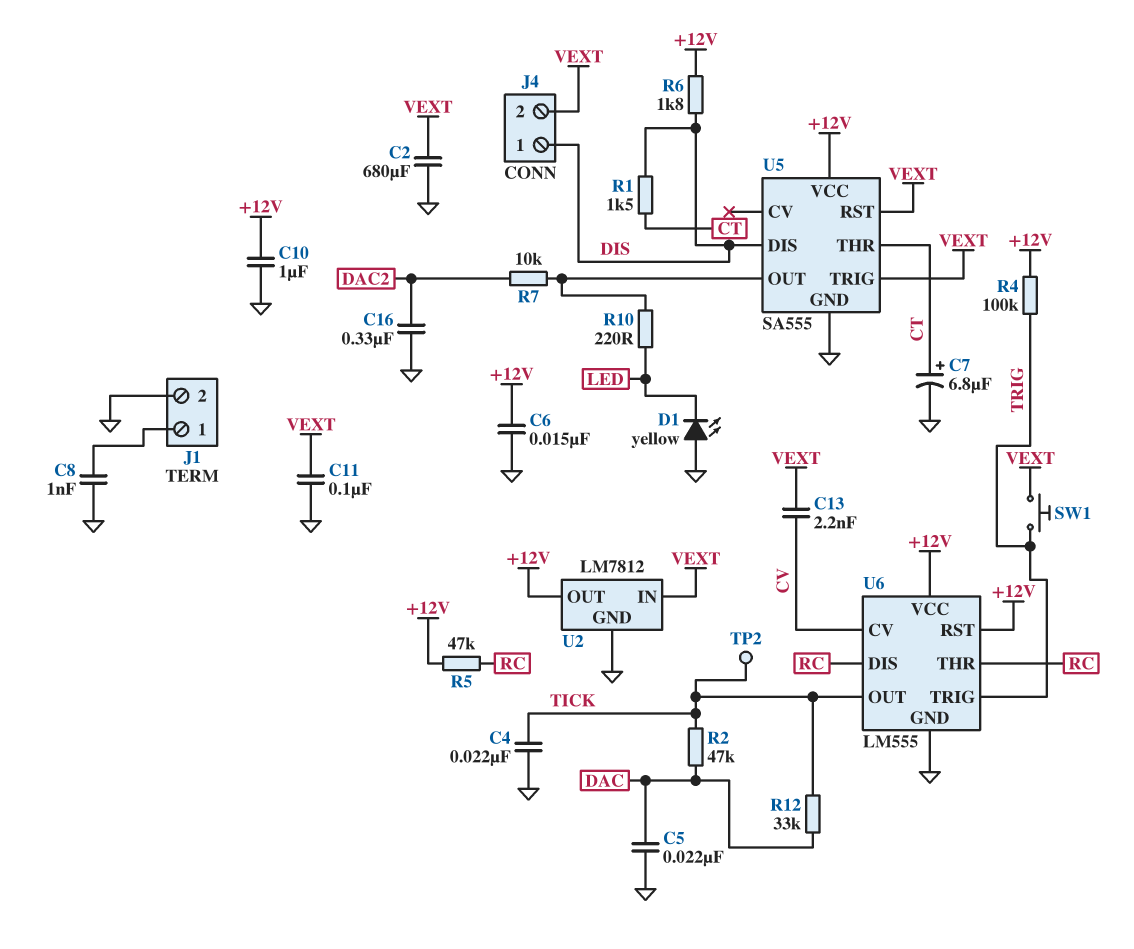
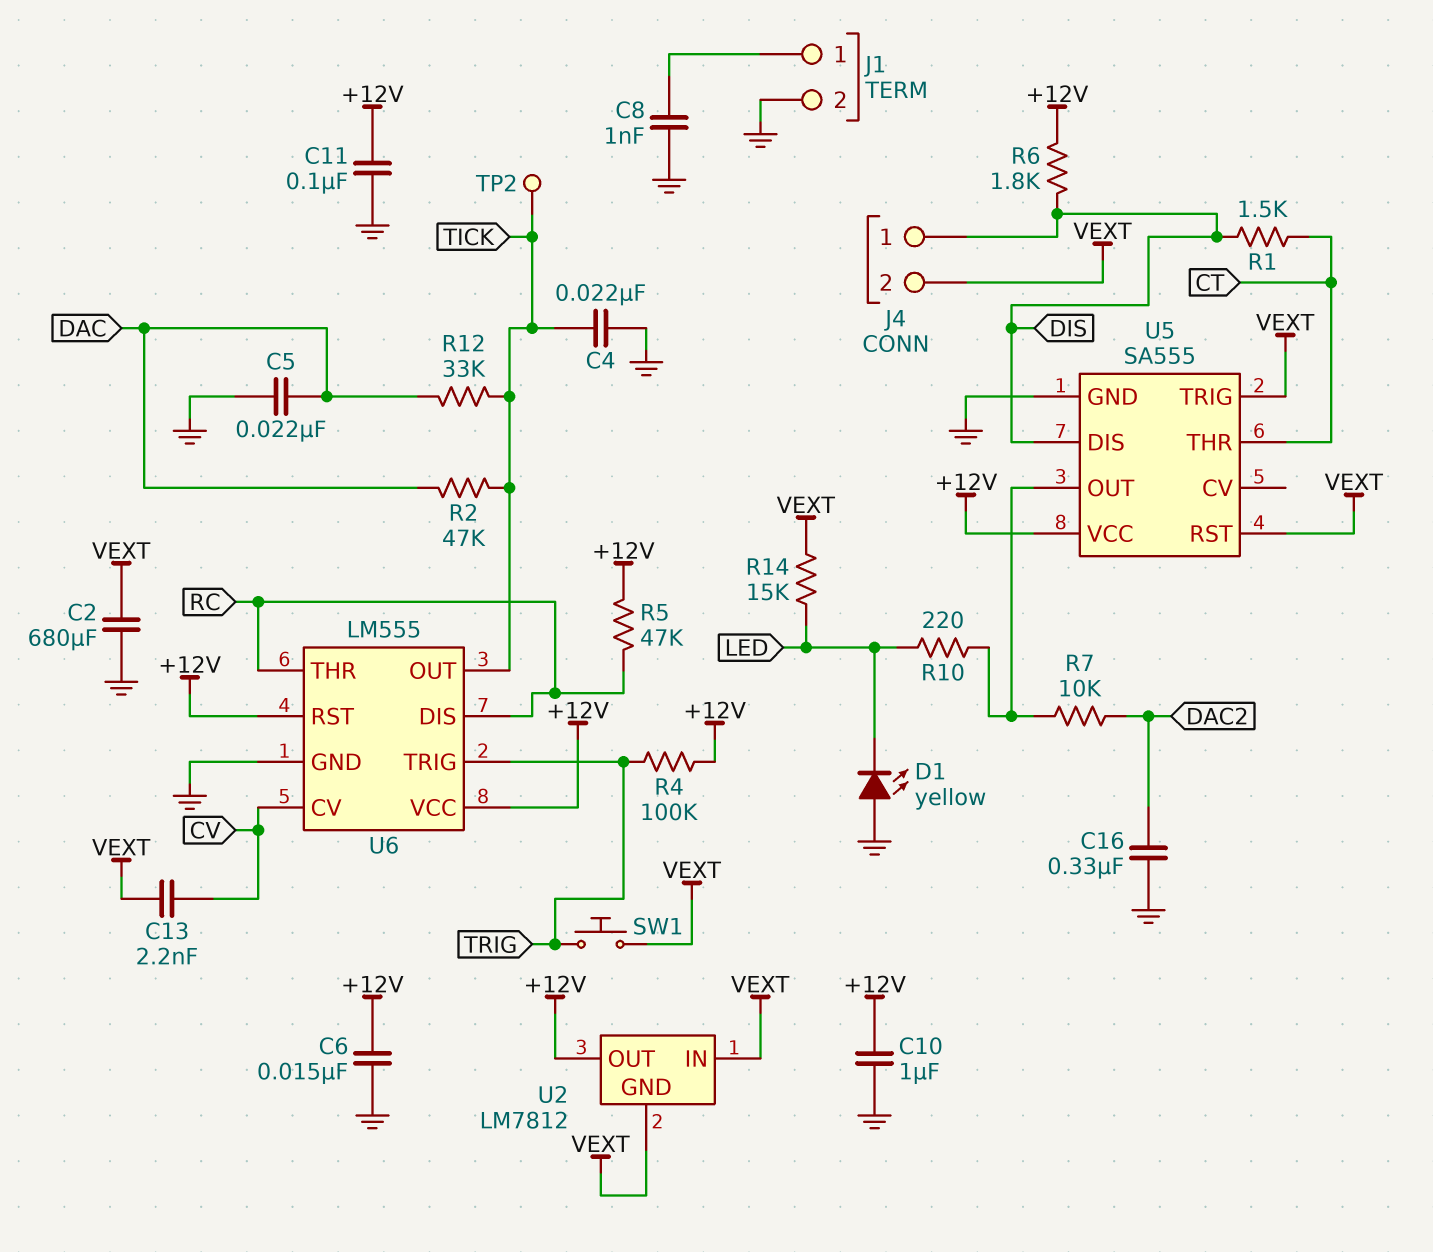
C7: 6.8uF (plus CT, minus GND) -> none
C11: 100nF (GND, VEXT) -> 100nF (+12V, GND)
R14: none -> 15k (LED, VEXT)
U2 pin GND: GND -> VEXT

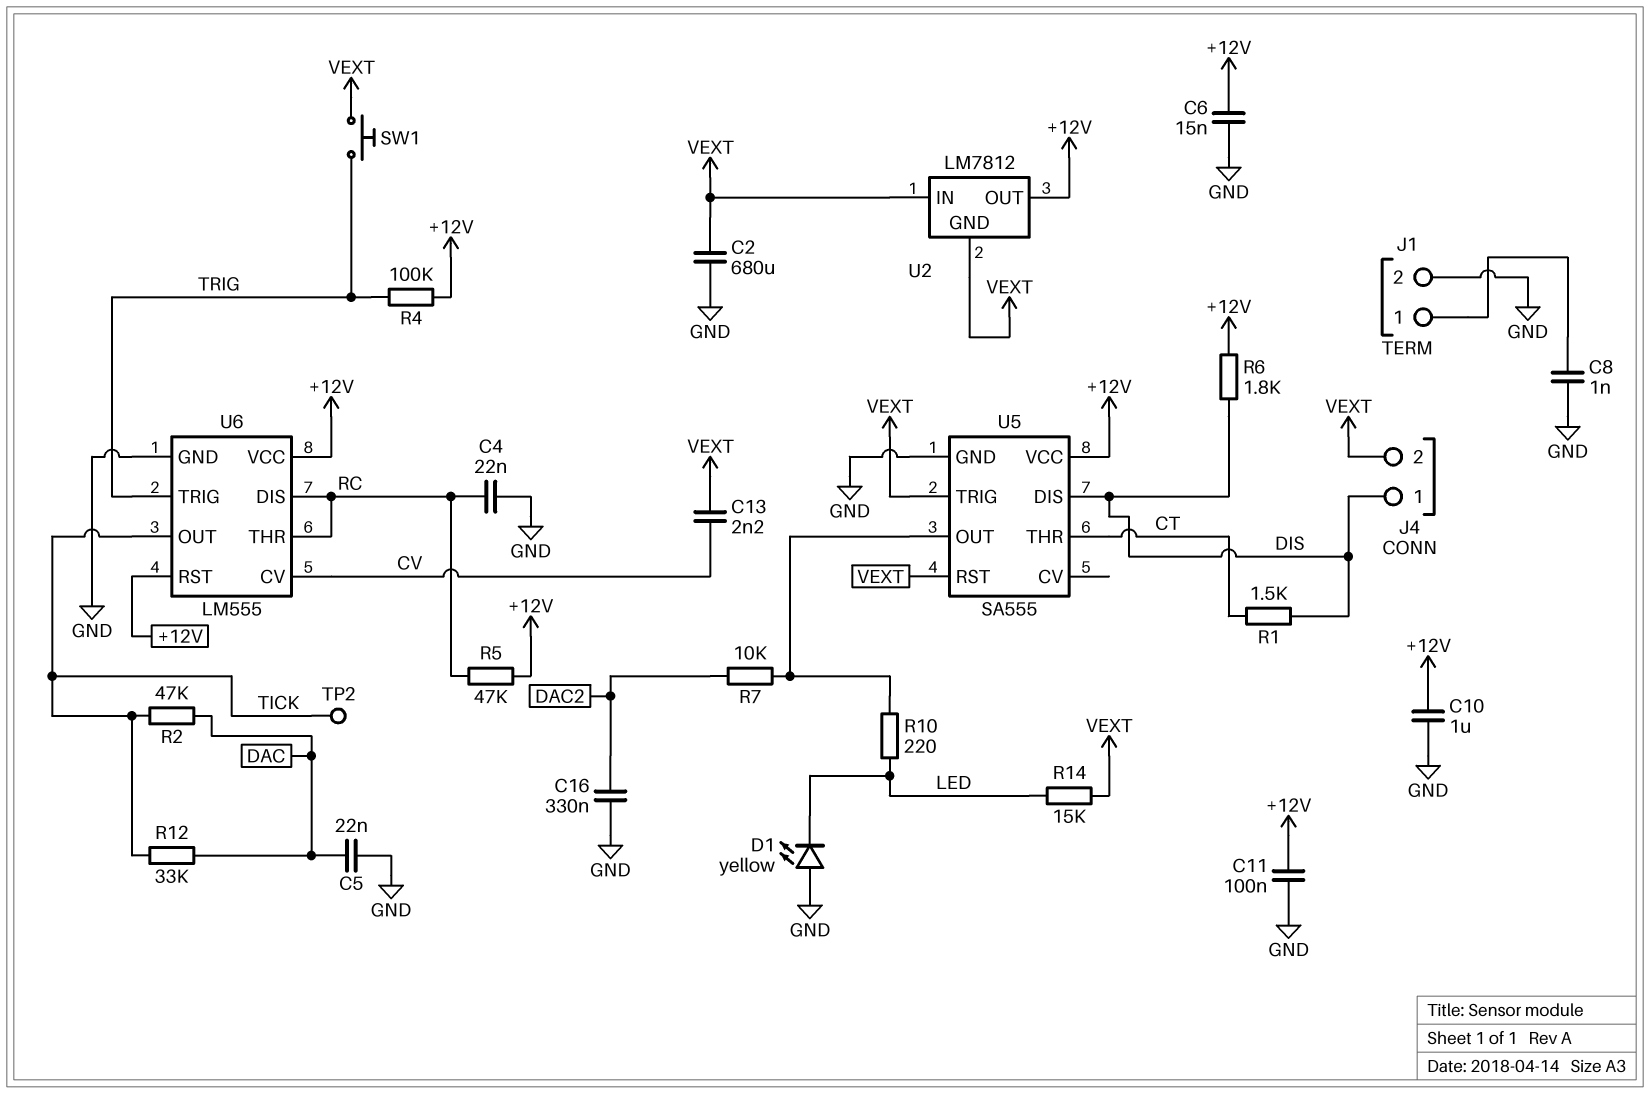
C4: 22nF (GND, TICK) -> 22nF (GND, RC)

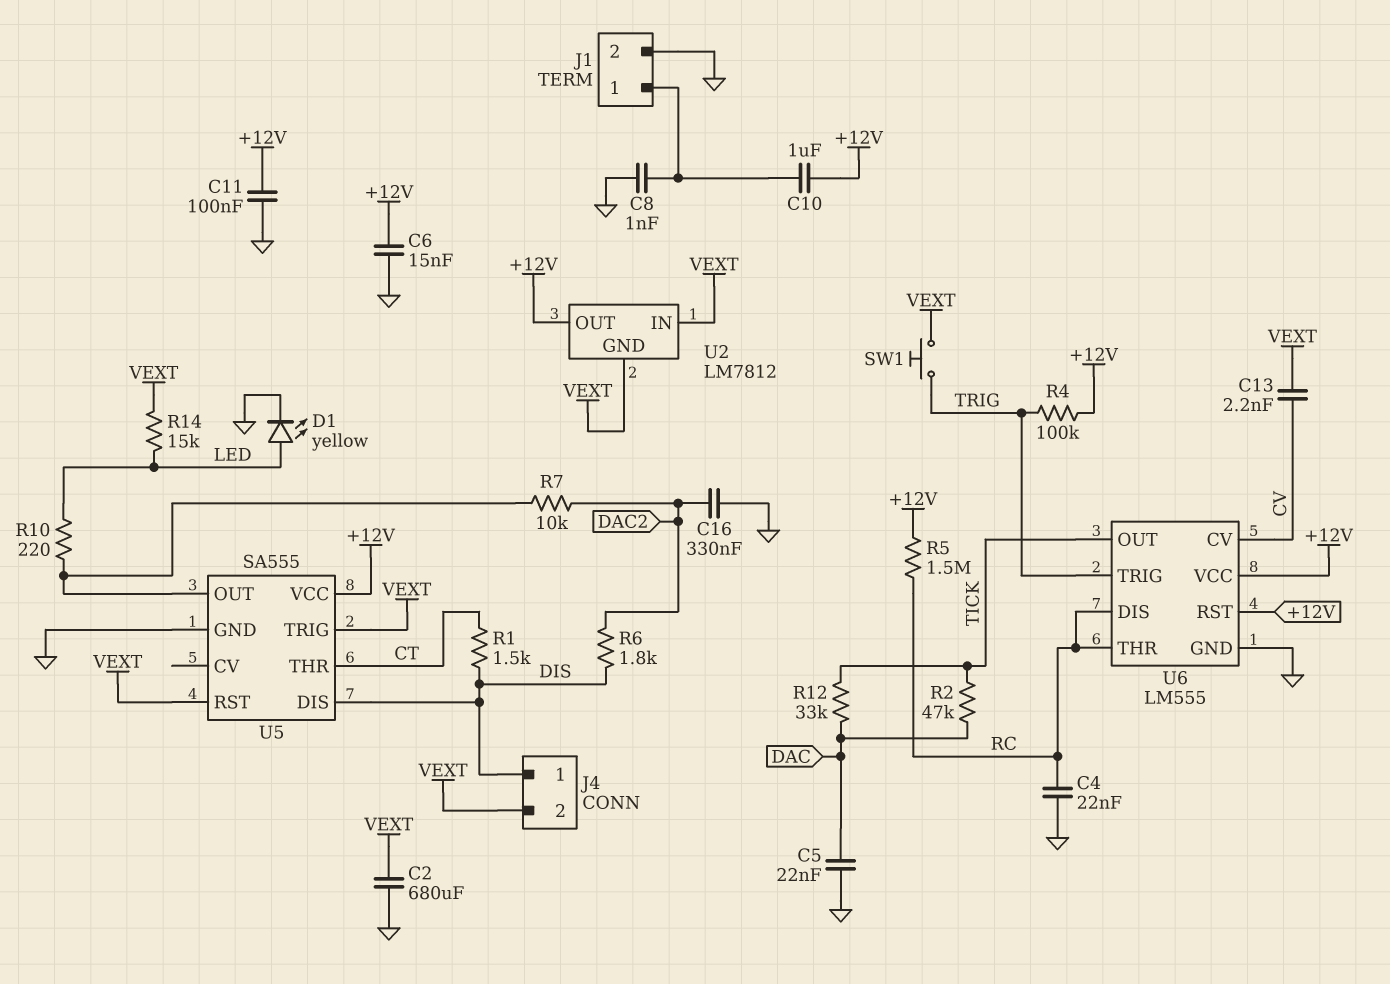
C10: 1uF (+12V, GND) -> 1uF (+12V, J1/1)
D1: LED yellow (A GND, K LED) -> LED yellow (A LED, K GND)
R5: 47k (+12V, RC) -> 1.5M (+12V, RC)
R6: 1.8k (+12V, DIS) -> 1.8k (DAC2, DIS)
TP2: test point (TICK) -> none

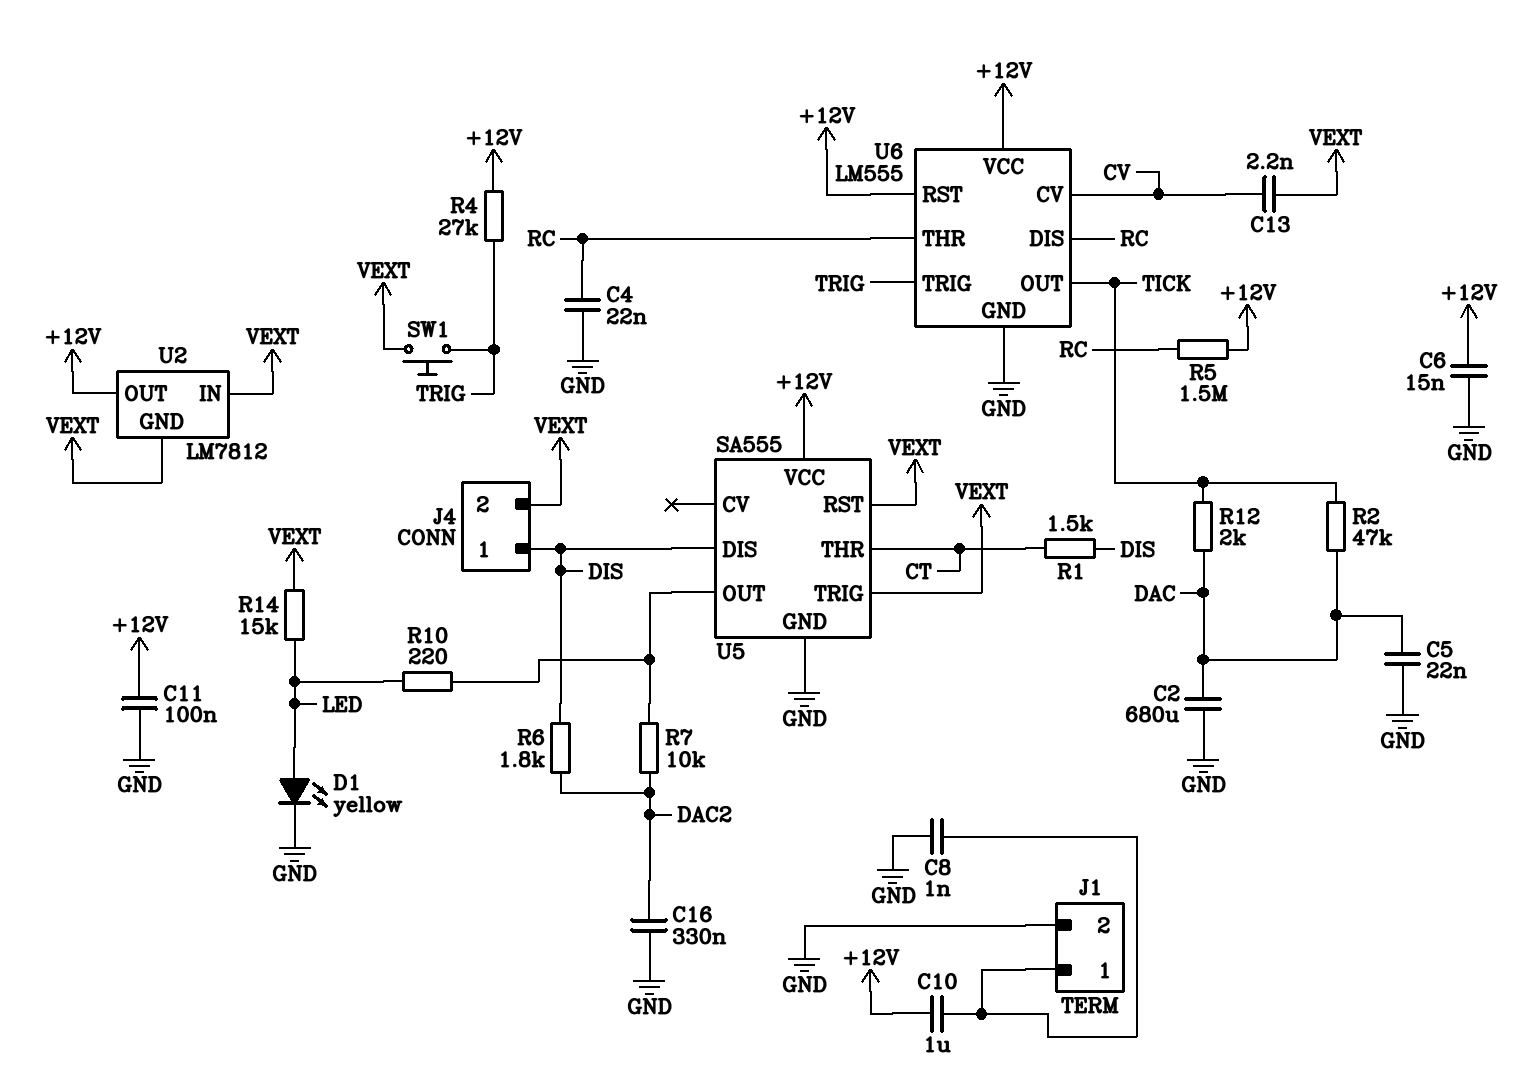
C2: 680uF (GND, VEXT) -> 680uF (DAC, GND)
R4: 100k (+12V, TRIG) -> 27k (+12V, TRIG)
R12: 33k (DAC, TICK) -> 2k (DAC, TICK)

